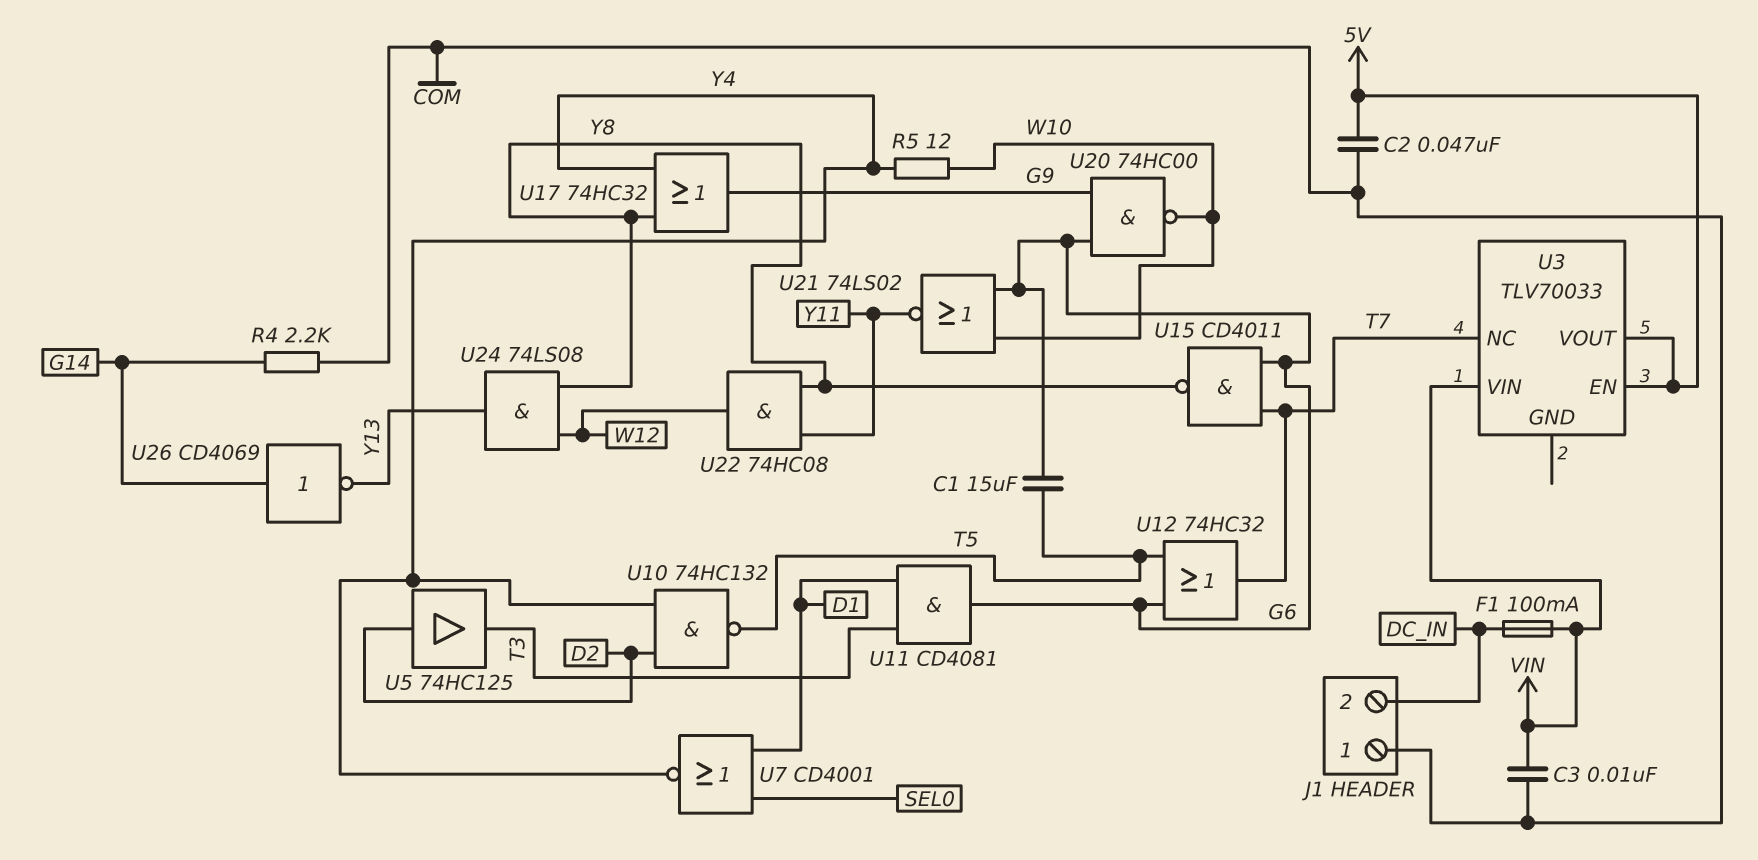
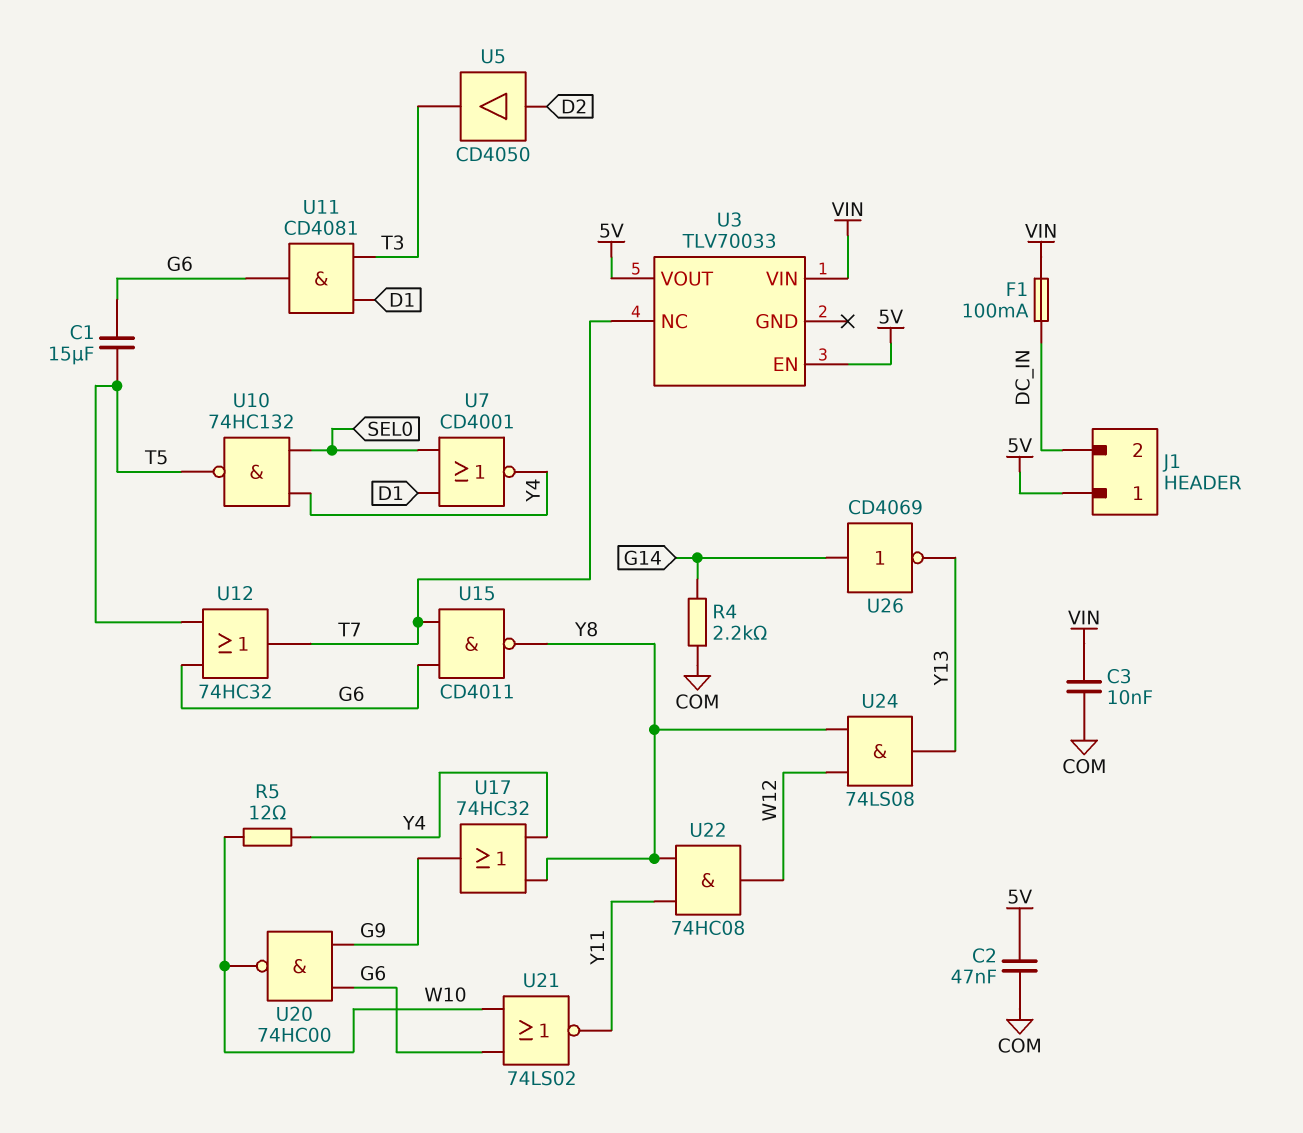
J1 pin 1: COM -> 5V
U5: buffer 74HC125 (in D2, out T3) -> buffer CD4050 (in D2, out T3)
U10: NAND 74HC132 (in D2, in Y4, out T5) -> NAND 74HC132 (in SEL0, in Y4, out T5)

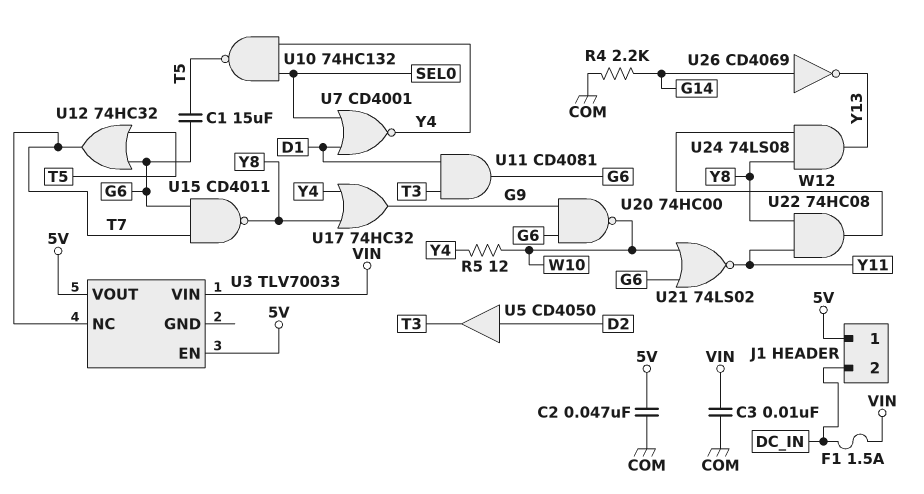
F1: 100mA (DC_IN, VIN) -> 1.5A (DC_IN, VIN)

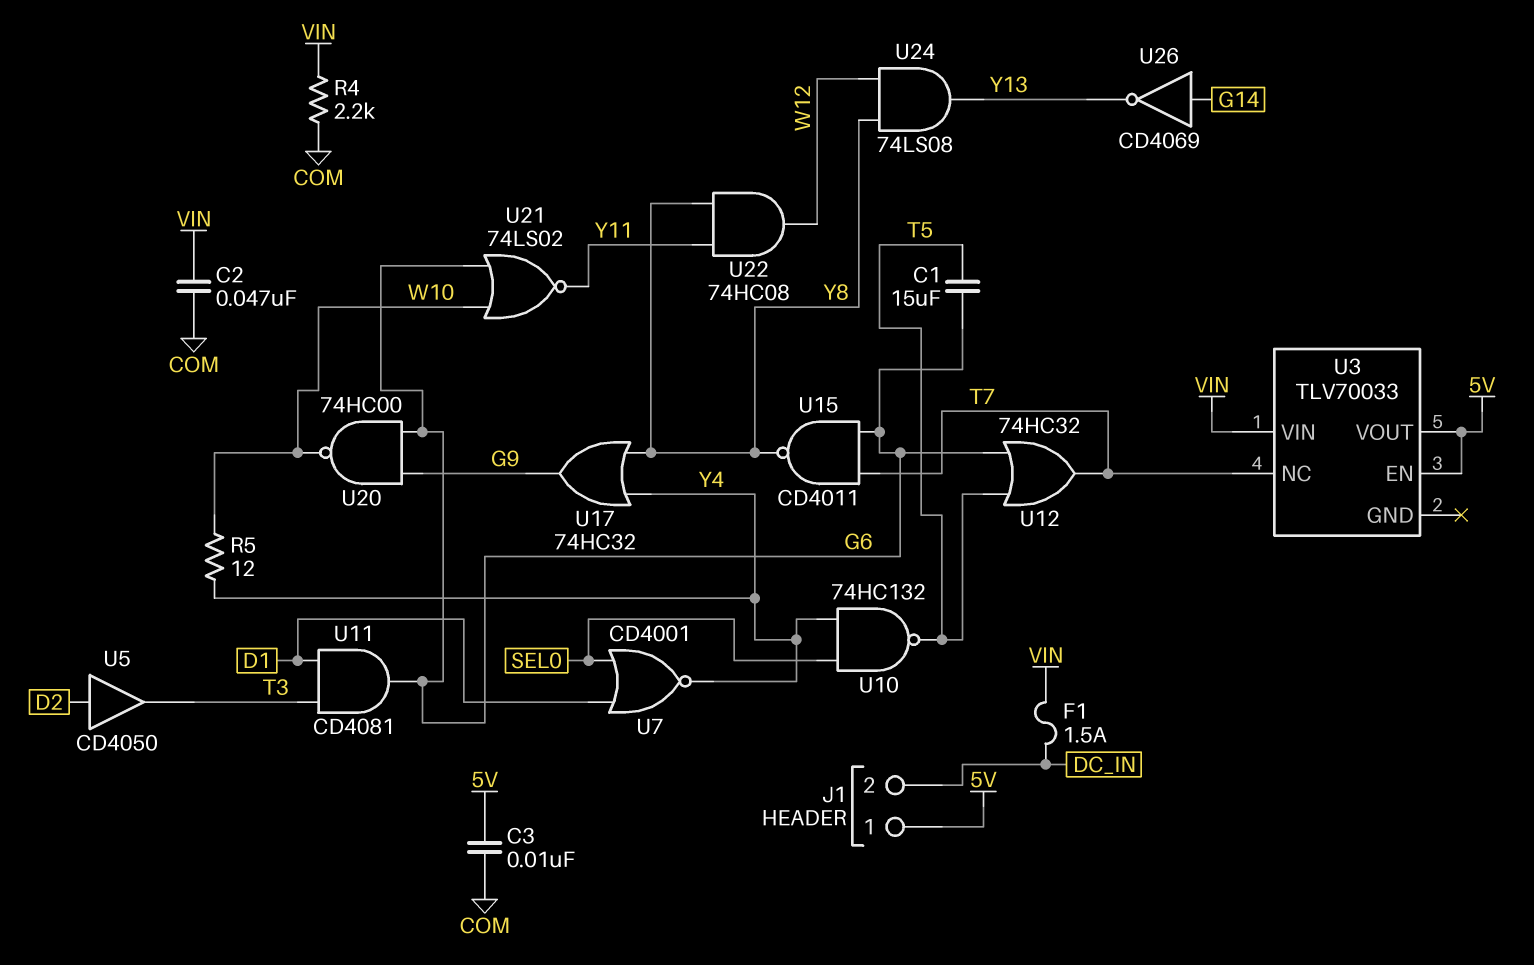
C2: 47nF (5V, COM) -> 47nF (COM, VIN)
C3: 10nF (COM, VIN) -> 10nF (5V, COM)
R4: 2.2k (COM, G14) -> 2.2k (COM, VIN)

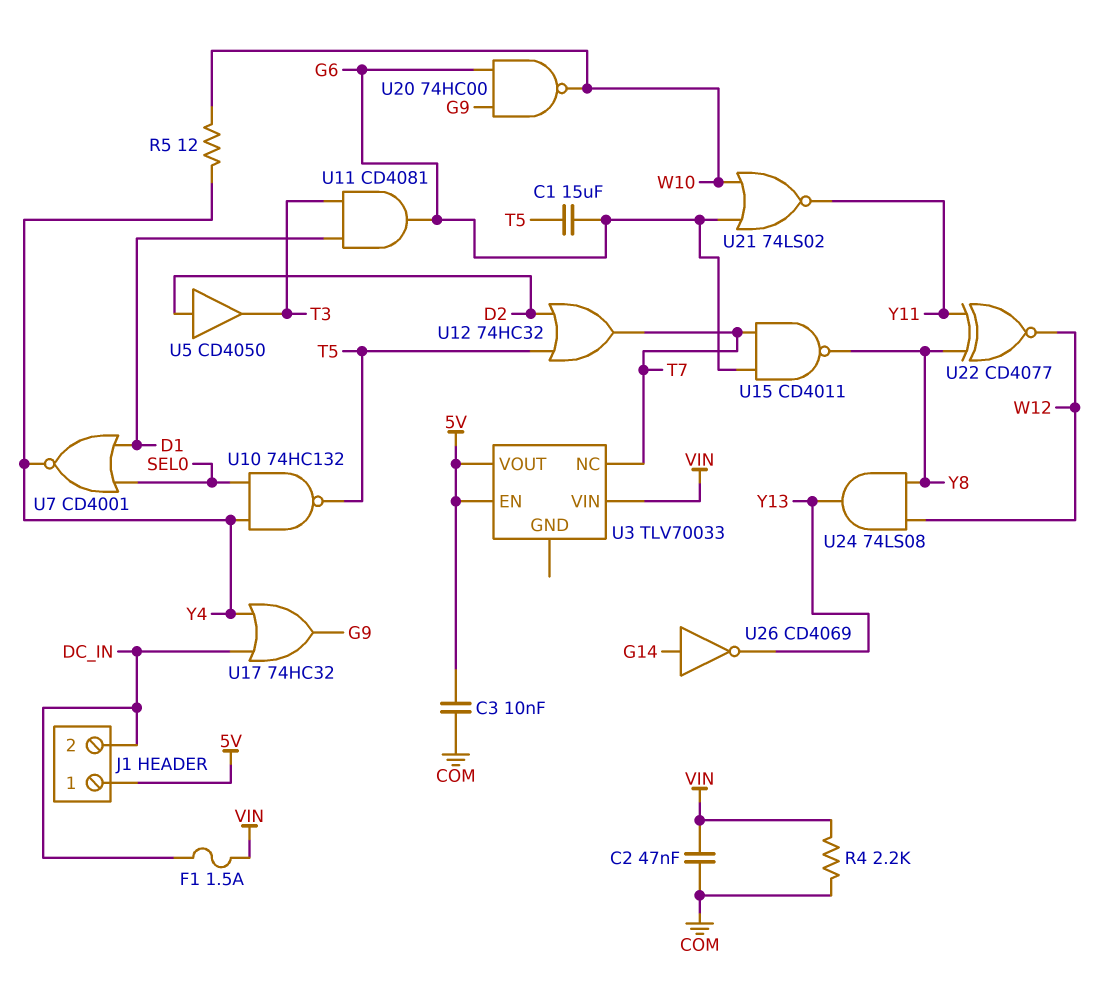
U12: OR 74HC32 (in G6, in T5, out T7) -> OR 74HC32 (in D2, in T5, out T7)
U17: OR 74HC32 (in Y4, in Y8, out G9) -> OR 74HC32 (in DC_IN, in Y4, out G9)
U22: AND 74HC08 (in Y8, in Y11, out W12) -> XNOR CD4077 (in Y8, in Y11, out W12)

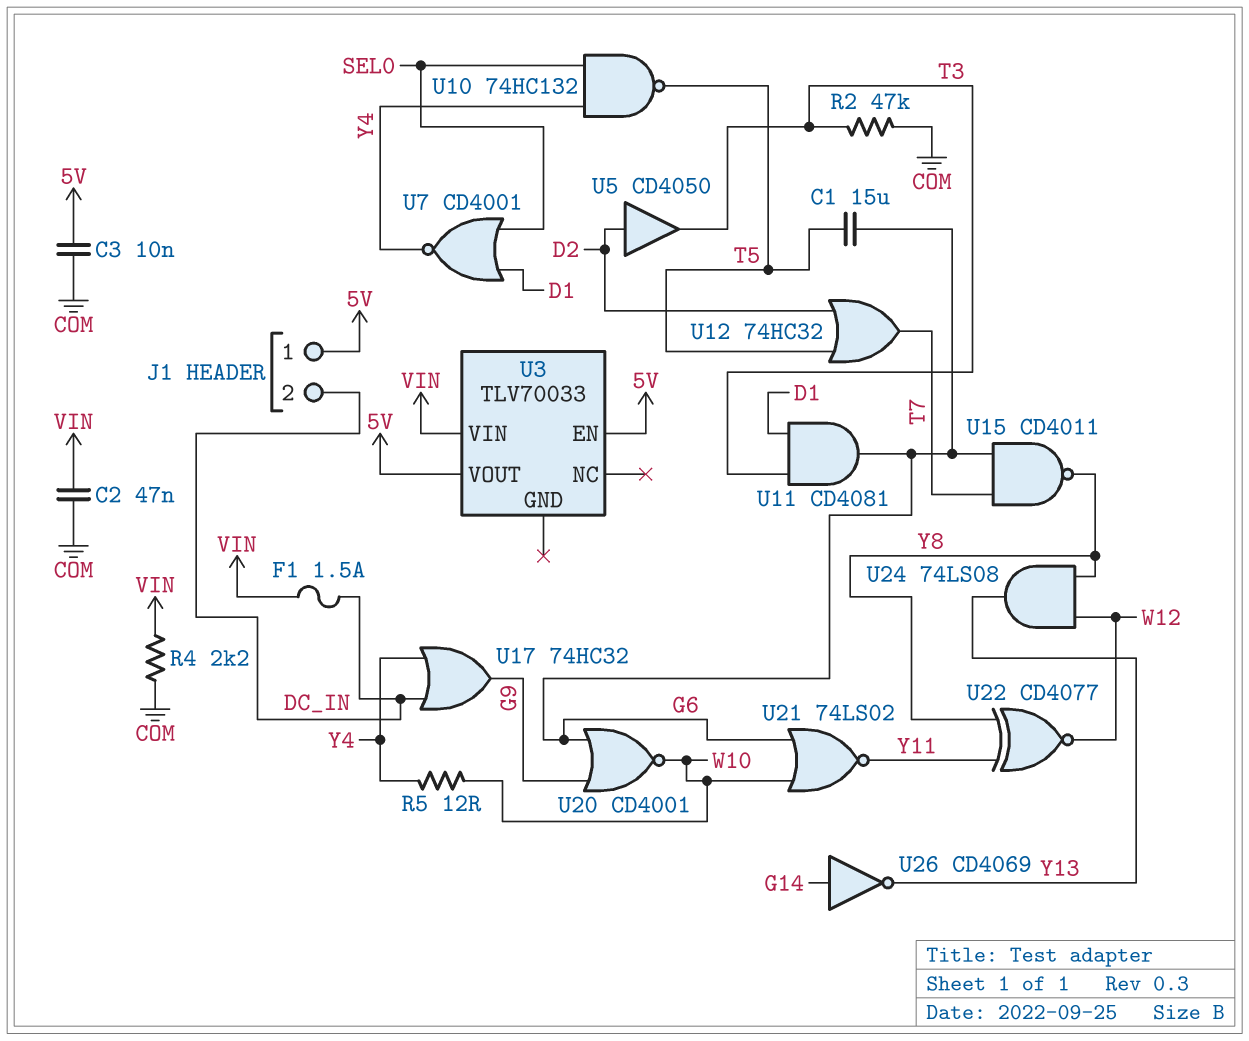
R2: none -> 47k (COM, T3)
U3 pin NC: T7 -> none
U20: NAND 74HC00 (in G6, in G9, out W10) -> NOR CD4001 (in G6, in G9, out W10)

